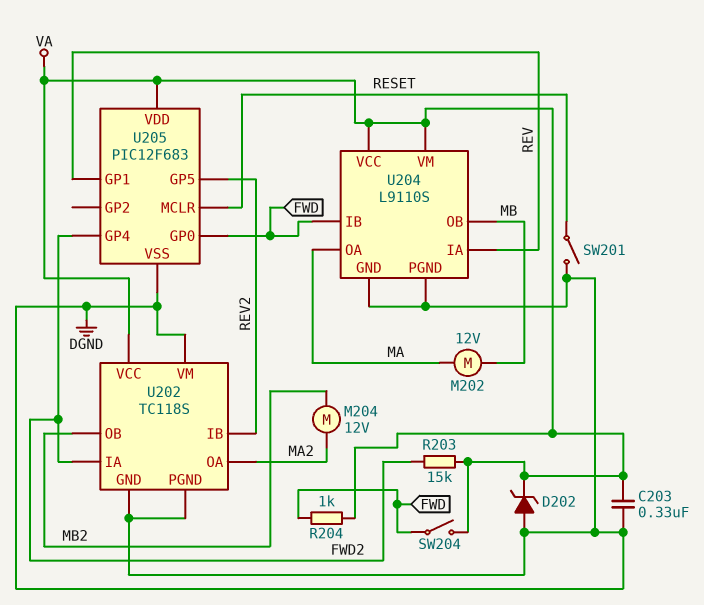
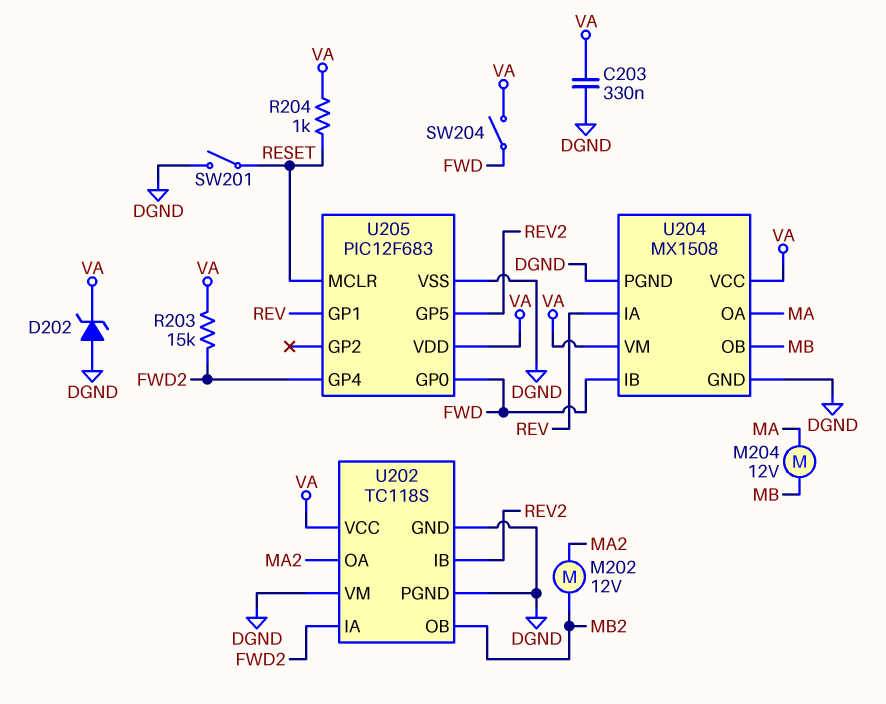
M202: motor 12V (MA, MB) -> motor 12V (MA2, MB2)
M204: motor 12V (MA2, MB2) -> motor 12V (MA, MB)
R204: 1k (FWD, VA) -> 1k (RESET, VA)
U204: L9110S -> MX1508

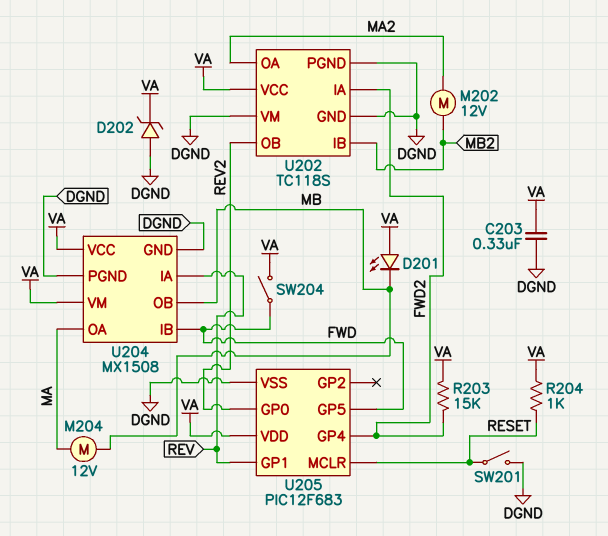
D201: none -> LED (A VA, K MB)
U202 pin IB: REV2 -> MB2
U202 pin OB: MB2 -> REV2
U205 pin GP0: FWD -> REV2
U205 pin GP5: REV2 -> FWD

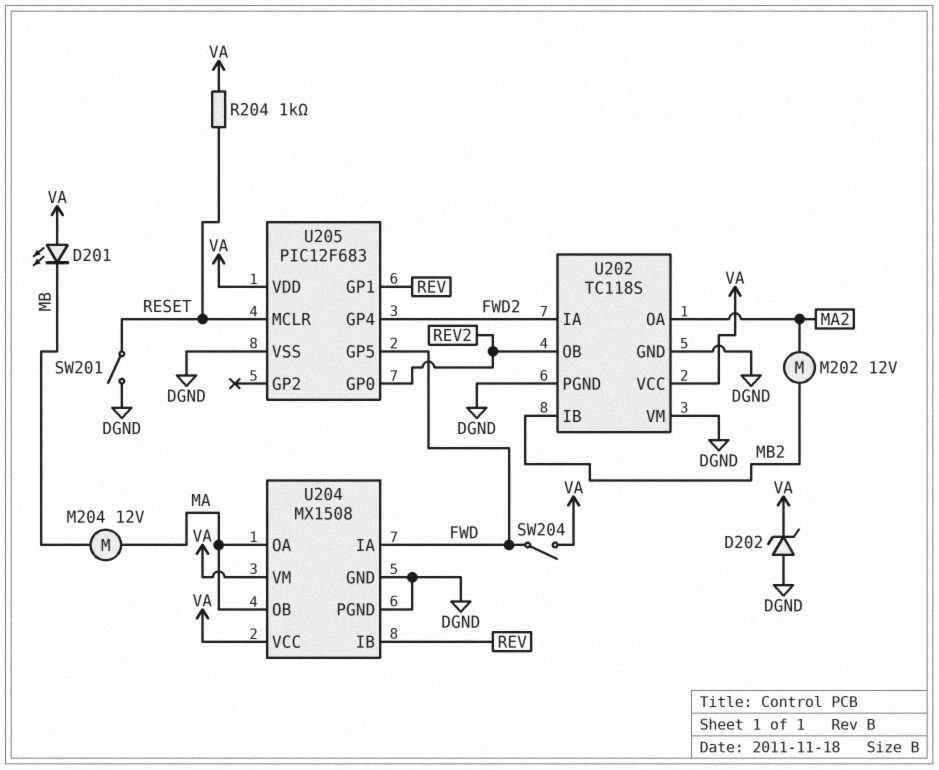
C203: 330nF (DGND, VA) -> none
R203: 15k (FWD2, VA) -> none
U204 pin IA: REV -> FWD
U204 pin IB: FWD -> REV
U204 pin OB: MB -> MA

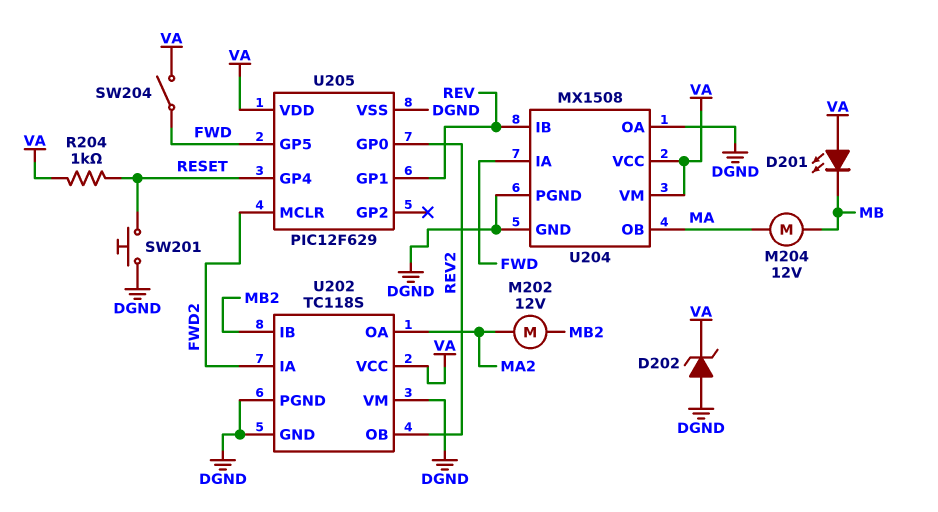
SW201: switch (DGND, RESET) -> button (DGND, RESET)
U204 pin OA: MA -> DGND
U205: PIC12F683 -> PIC12F629
U205 pin GP4: FWD2 -> RESET
U205 pin MCLR: RESET -> FWD2

